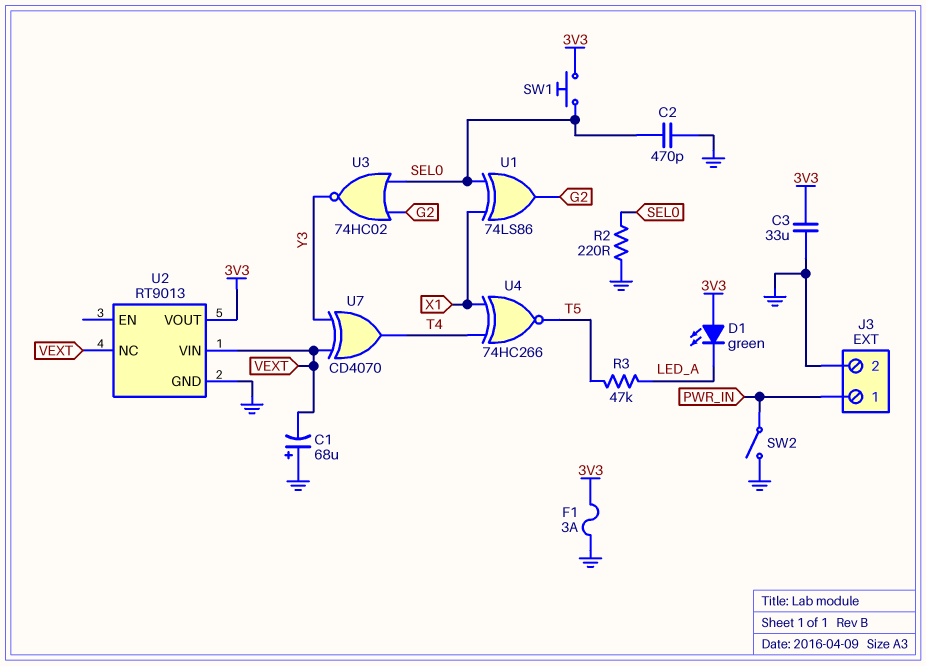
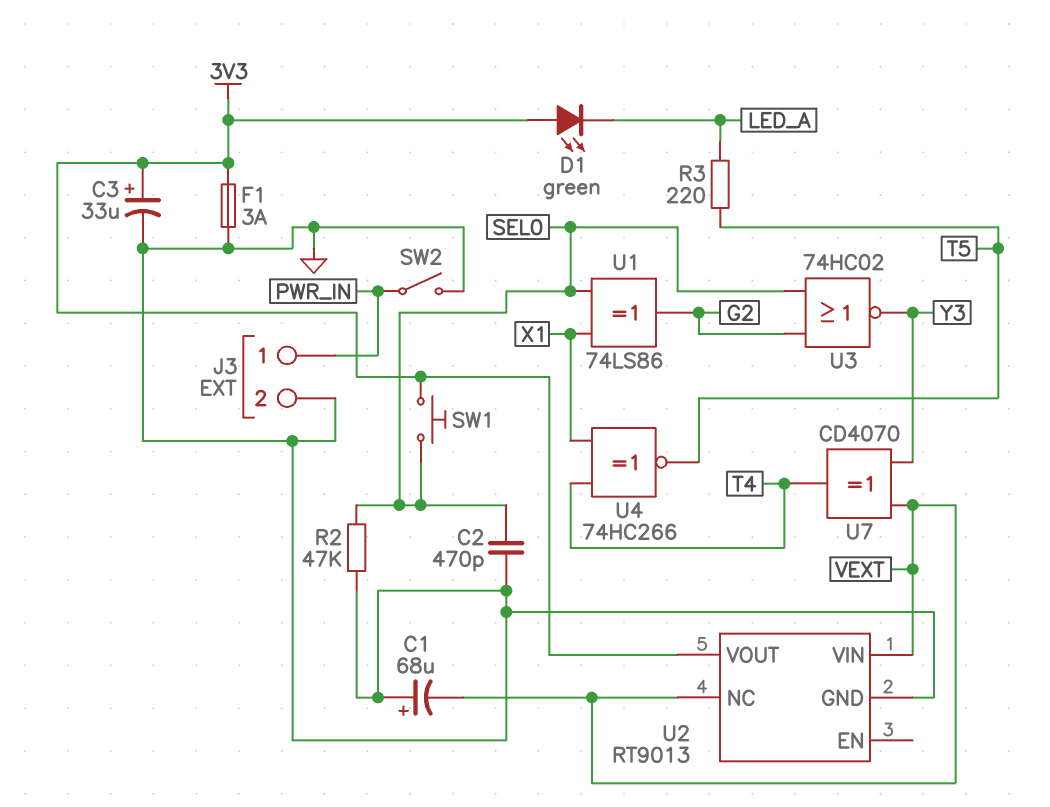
C3: 33uF (3V3, GND) -> 33uF (plus 3V3, minus GND)
R2: 220 (GND, SEL0) -> 47k (GND, SEL0)
R3: 47k (LED_A, T5) -> 220 (LED_A, T5)

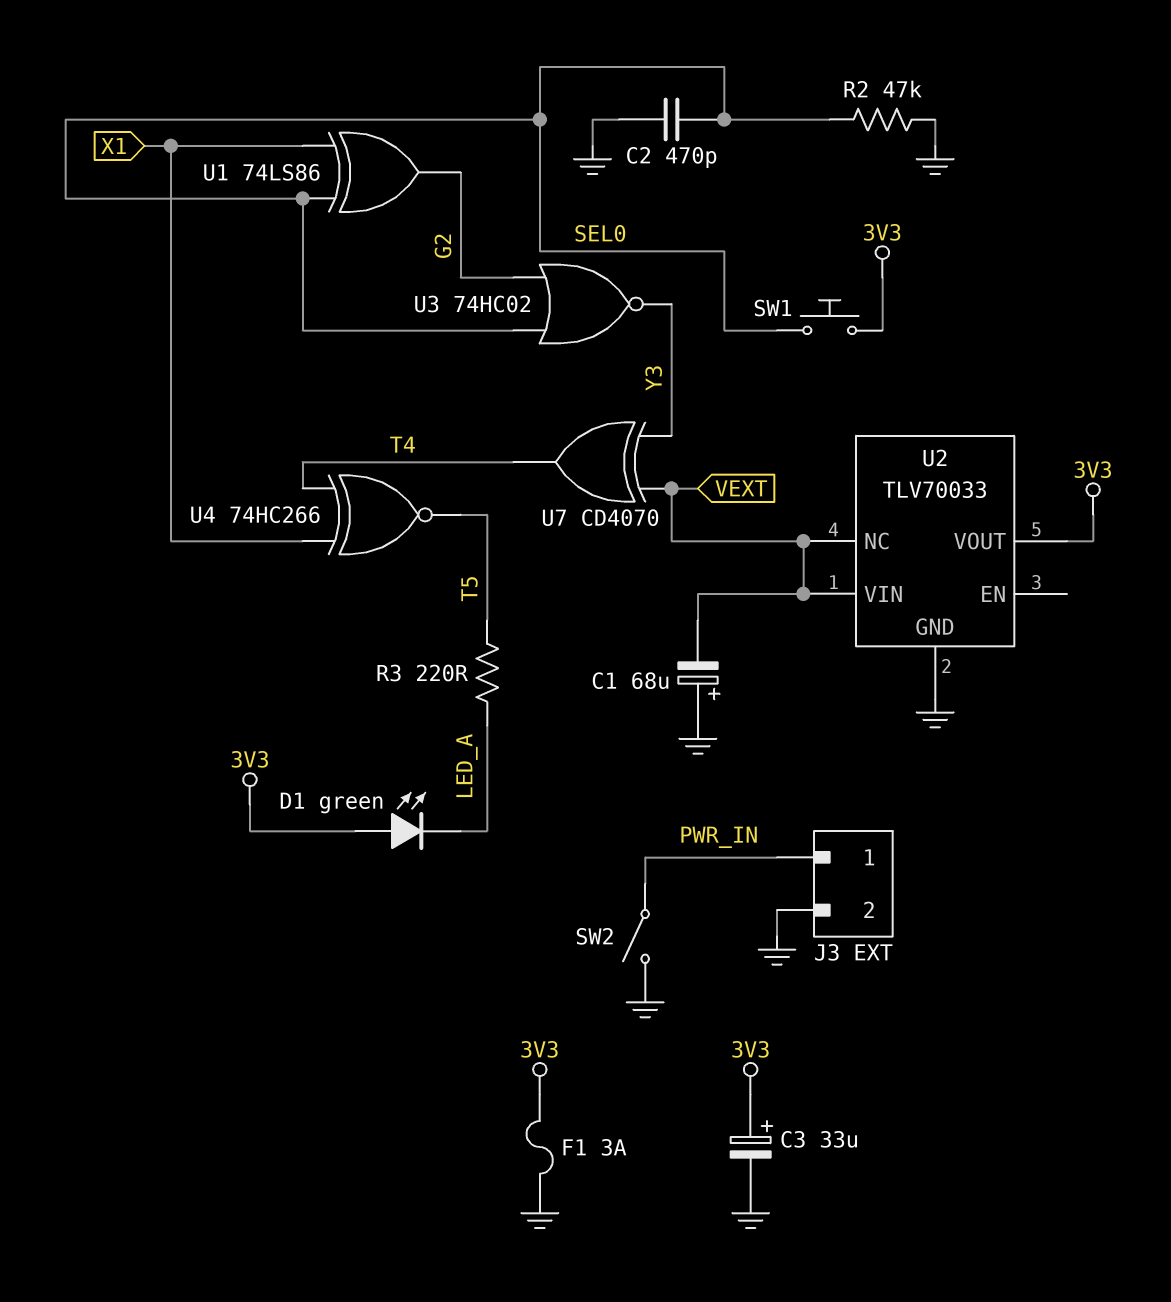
U2: RT9013 -> TLV70033

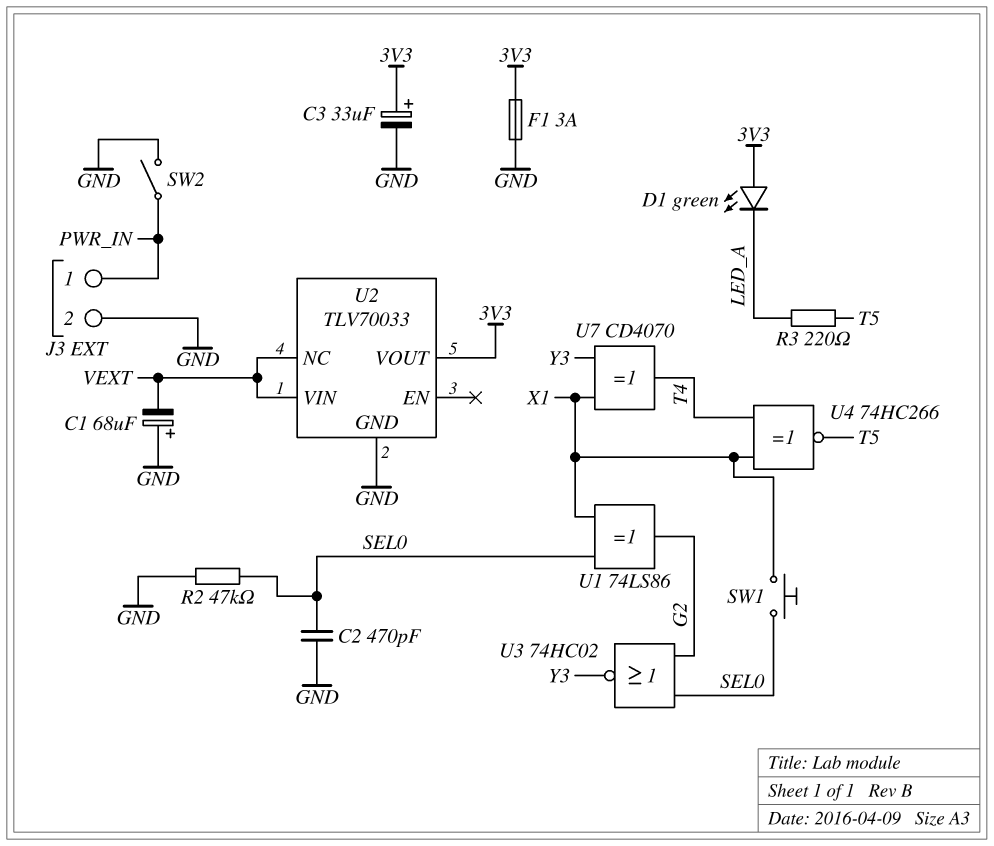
SW1: button (3V3, SEL0) -> button (SEL0, X1)
U7: XOR CD4070 (in VEXT, in Y3, out T4) -> XOR CD4070 (in X1, in Y3, out T4)

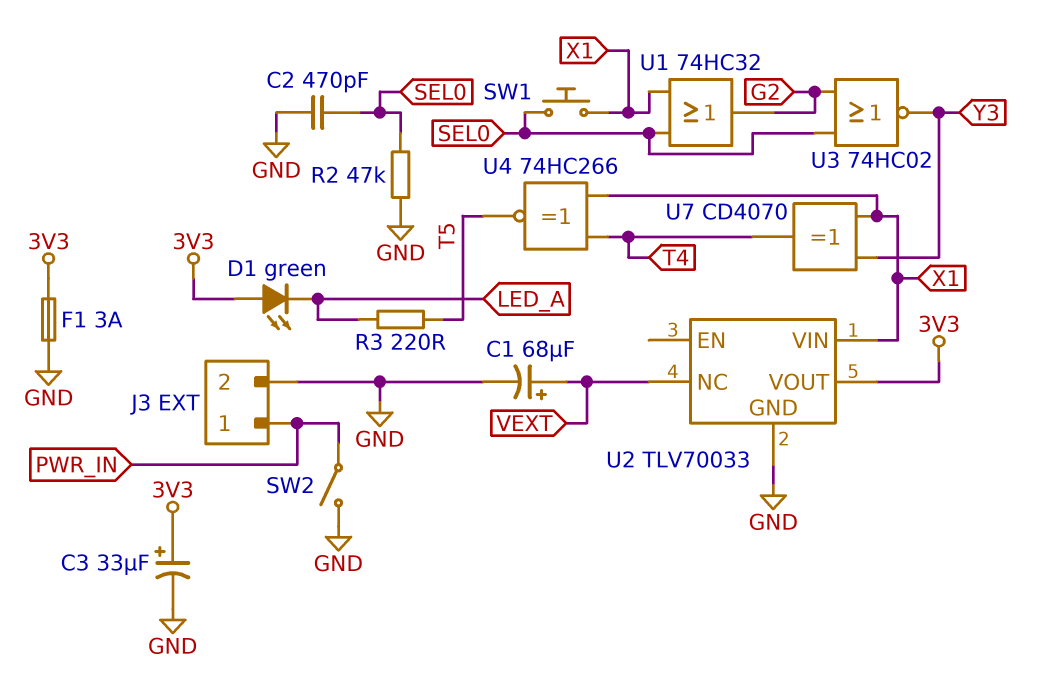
C1: 68uF (plus GND, minus VEXT) -> 68uF (plus VEXT, minus GND)
U1: XOR 74LS86 (in SEL0, in X1, out G2) -> OR 74HC32 (in SEL0, in X1, out G2)
U2 pin VIN: VEXT -> X1

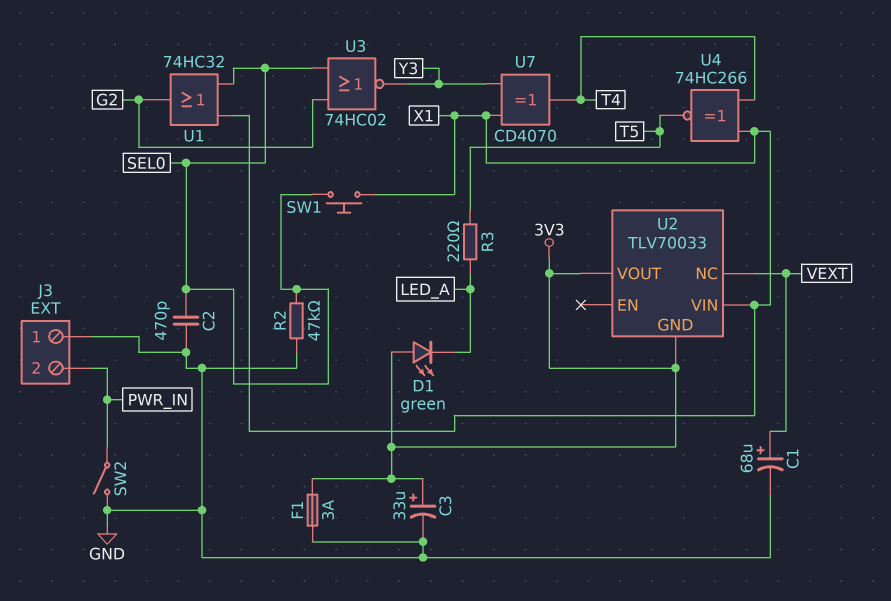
J3 pin 1: PWR_IN -> GND
J3 pin 2: GND -> PWR_IN
U2 pin GND: GND -> 3V3

